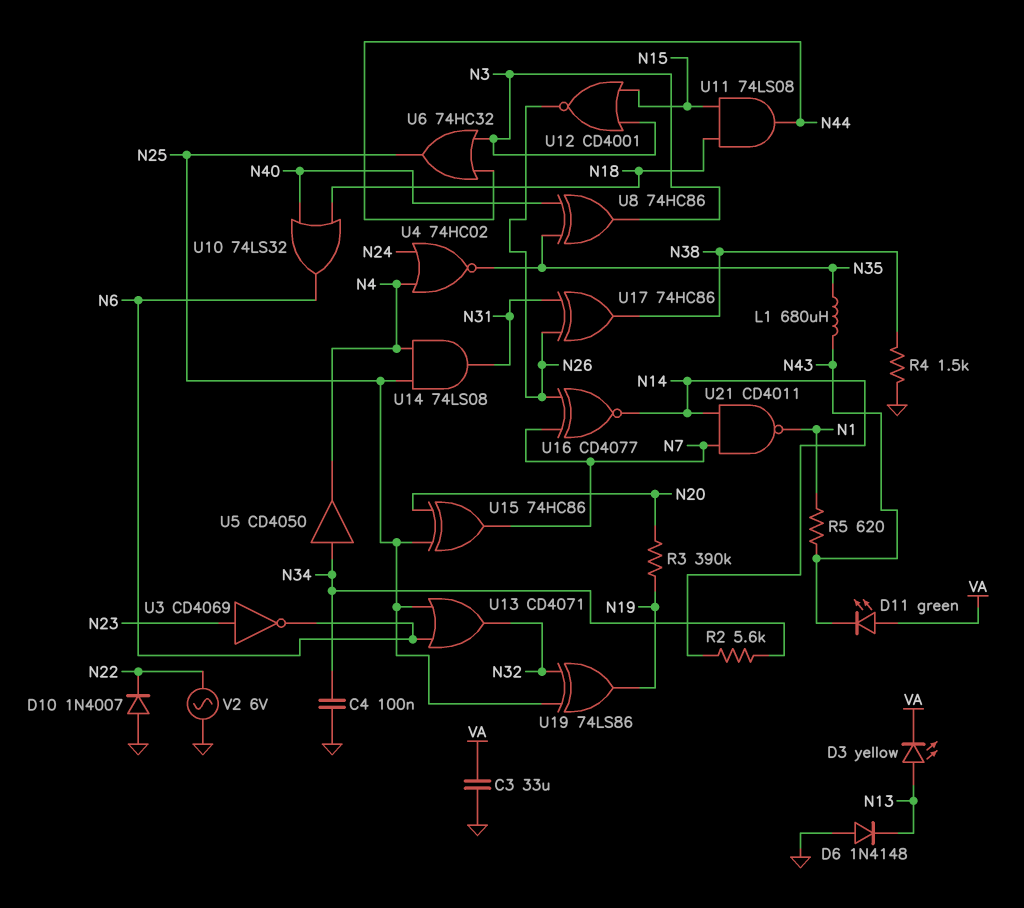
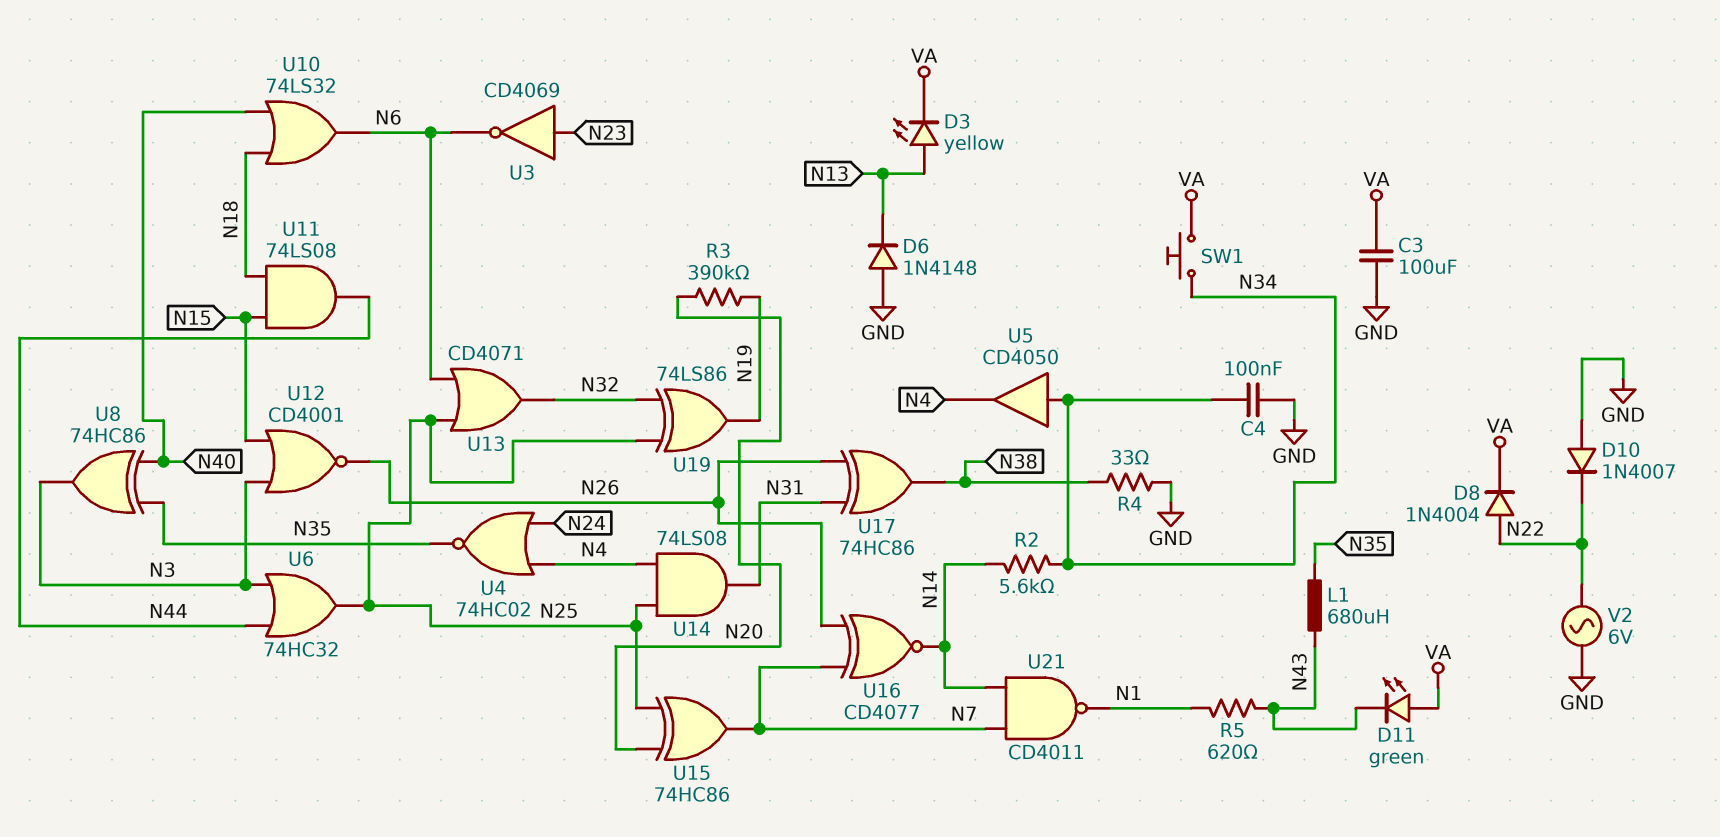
C3: 33uF (GND, VA) -> 100uF (GND, VA)
D8: none -> diode 1N4004 (A N22, K VA)
R4: 1.5k (GND, N38) -> 33 (GND, N38)
SW1: none -> button (N34, VA)

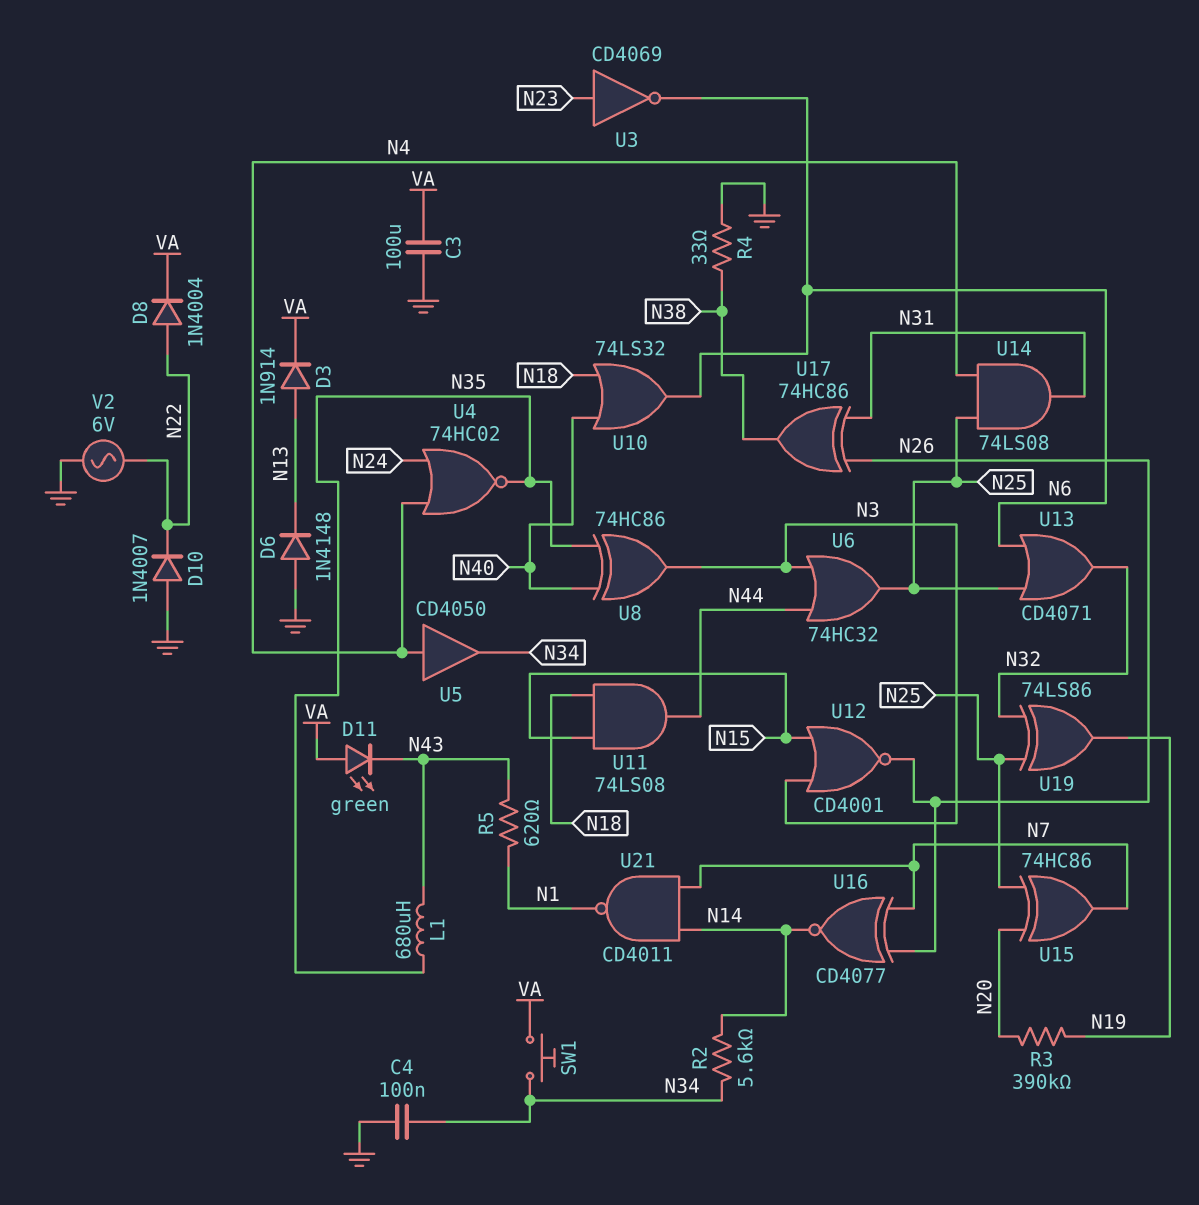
D3: LED yellow (A N13, K VA) -> diode 1N914 (A N13, K VA)
U5: buffer CD4050 (in N34, out N4) -> buffer CD4050 (in N4, out N34)

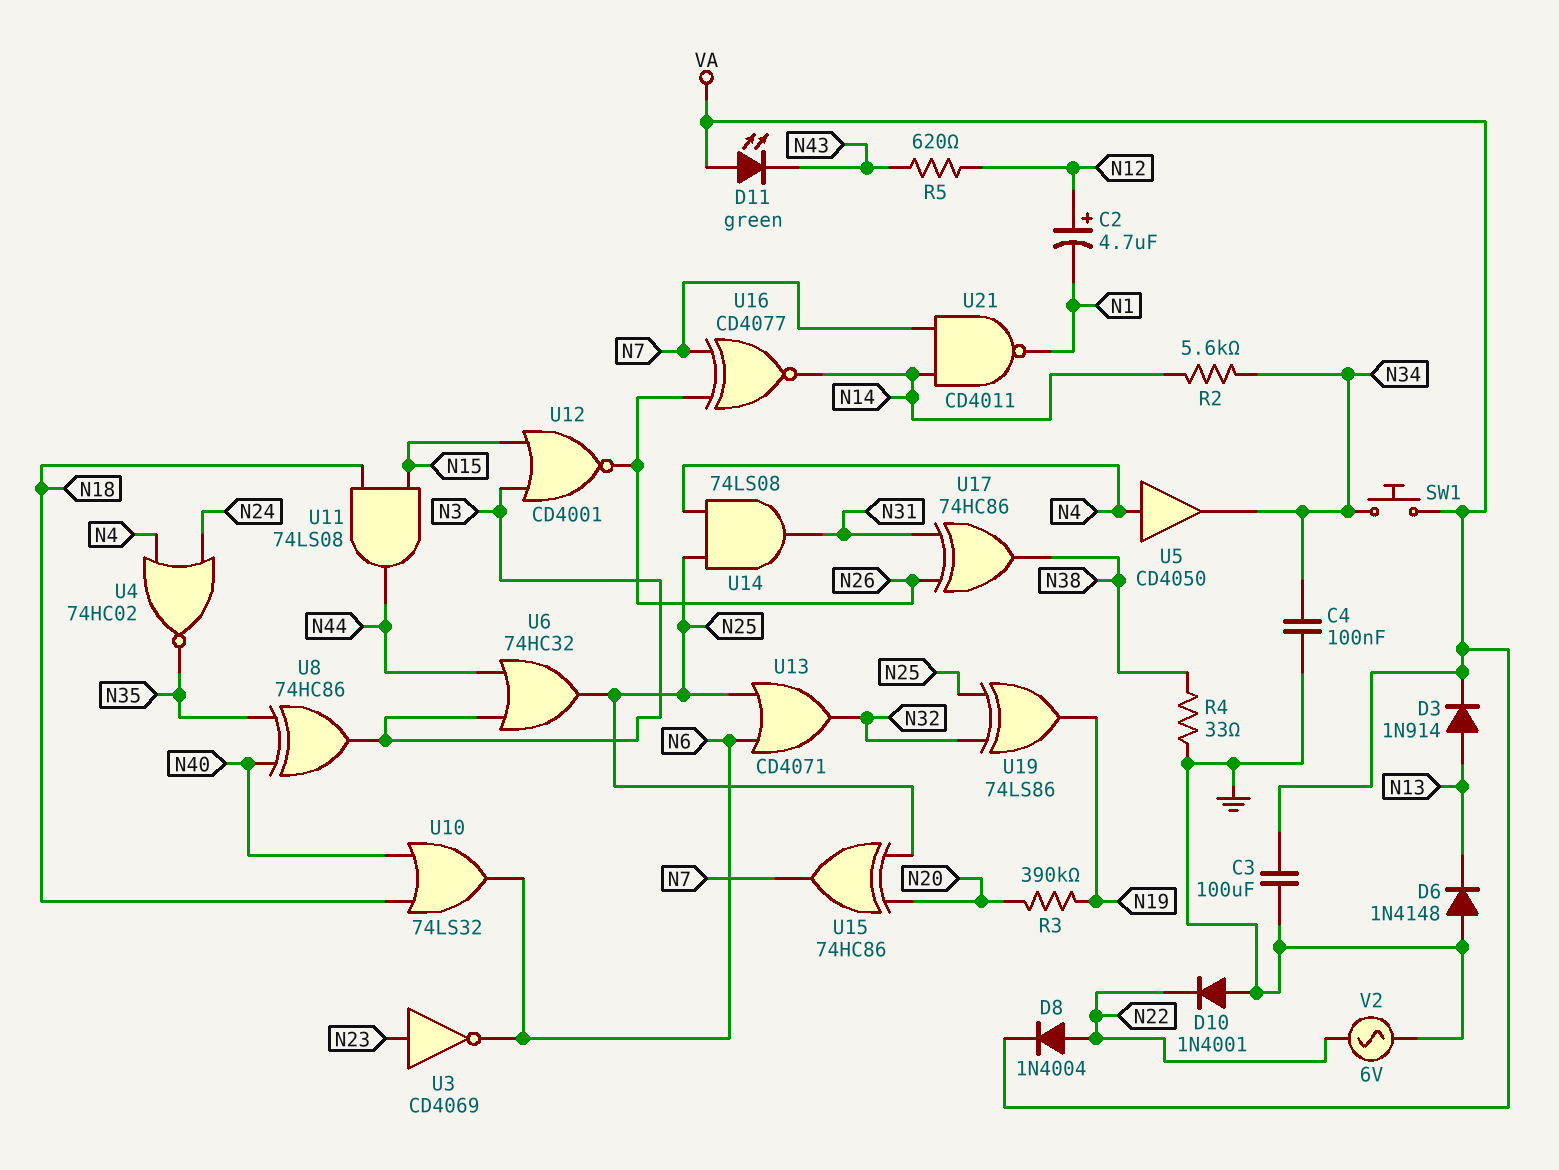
C2: none -> 4.7uF (plus N12, minus N1)
D10: diode 1N4007 (A GND, K N22) -> diode 1N4001 (A GND, K N22)
L1: 680uH (N35, N43) -> none
R5: 620 (N1, N43) -> 620 (N12, N43)

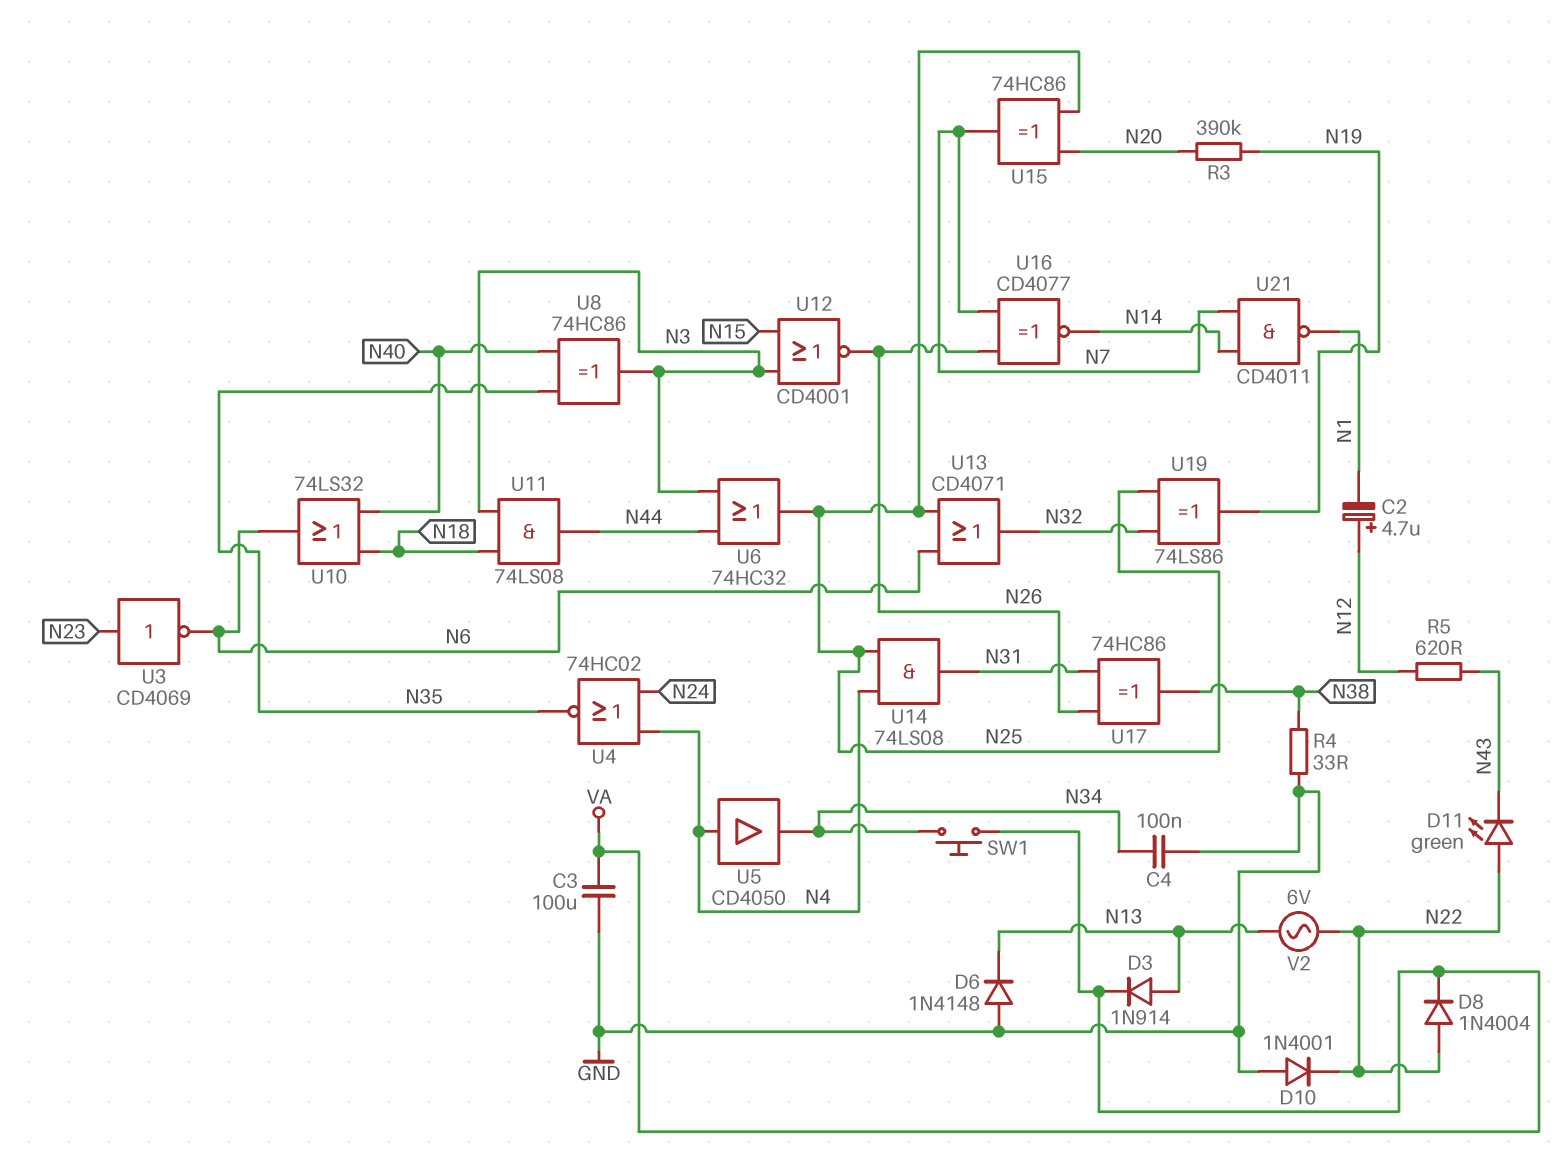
D11: LED green (A VA, K N43) -> LED green (A N22, K N43)
R2: 5.6k (N14, N34) -> none
U11: AND 74LS08 (in N15, in N18, out N44) -> AND 74LS08 (in N3, in N18, out N44)
V2: AC 6V (GND, N22) -> AC 6V (N13, N22)

